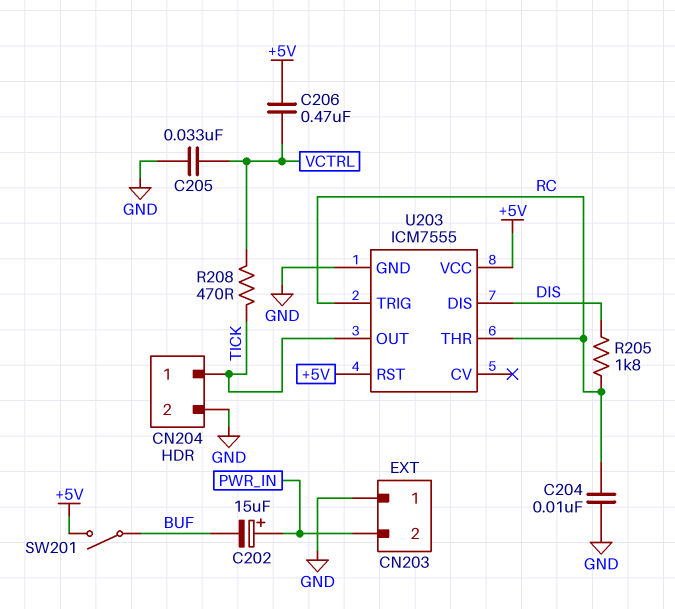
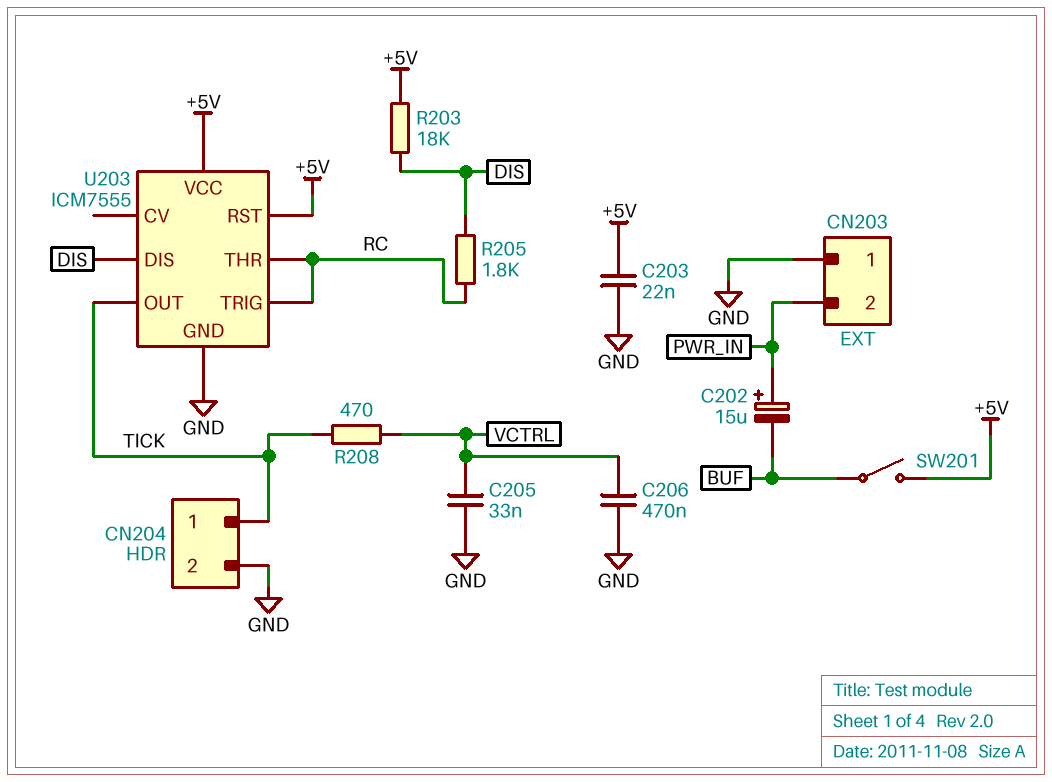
C203: none -> 22nF (+5V, GND)
C204: 10nF (GND, RC) -> none
C206: 470nF (+5V, VCTRL) -> 470nF (GND, VCTRL)
R203: none -> 18k (+5V, DIS)

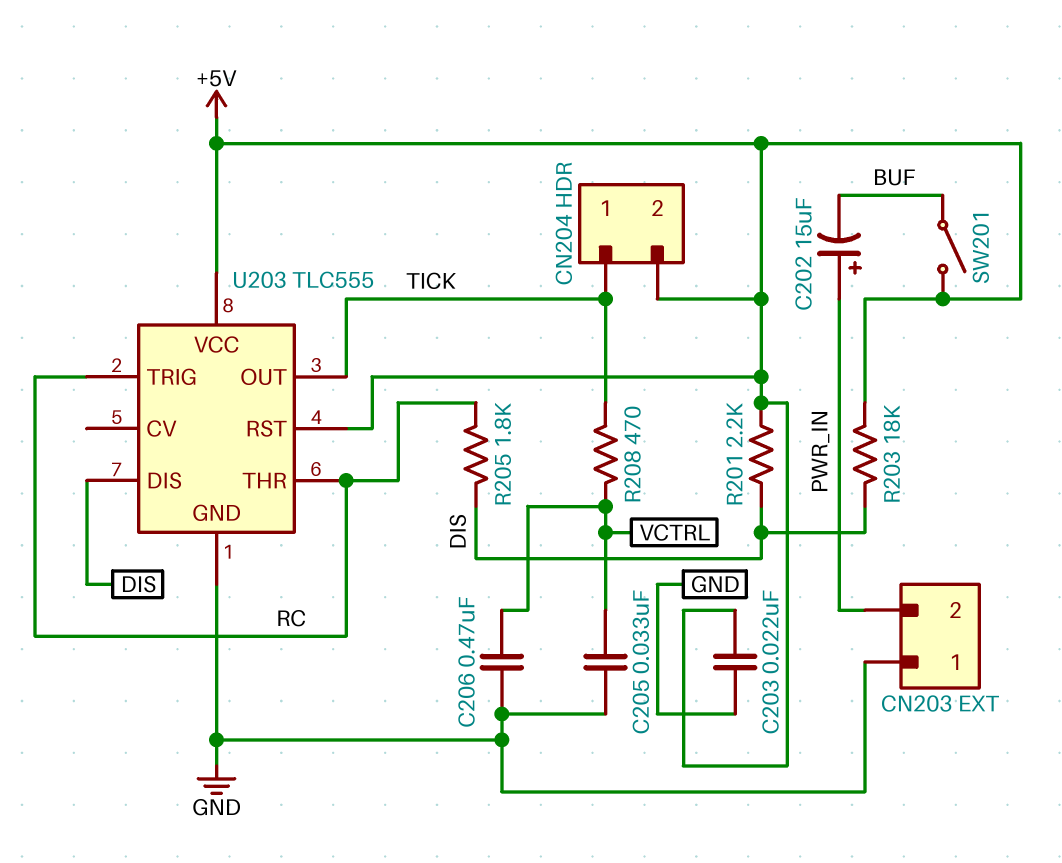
CN204 pin 2: GND -> +5V
R201: none -> 2.2k (+5V, DIS)
U203: ICM7555 -> TLC555

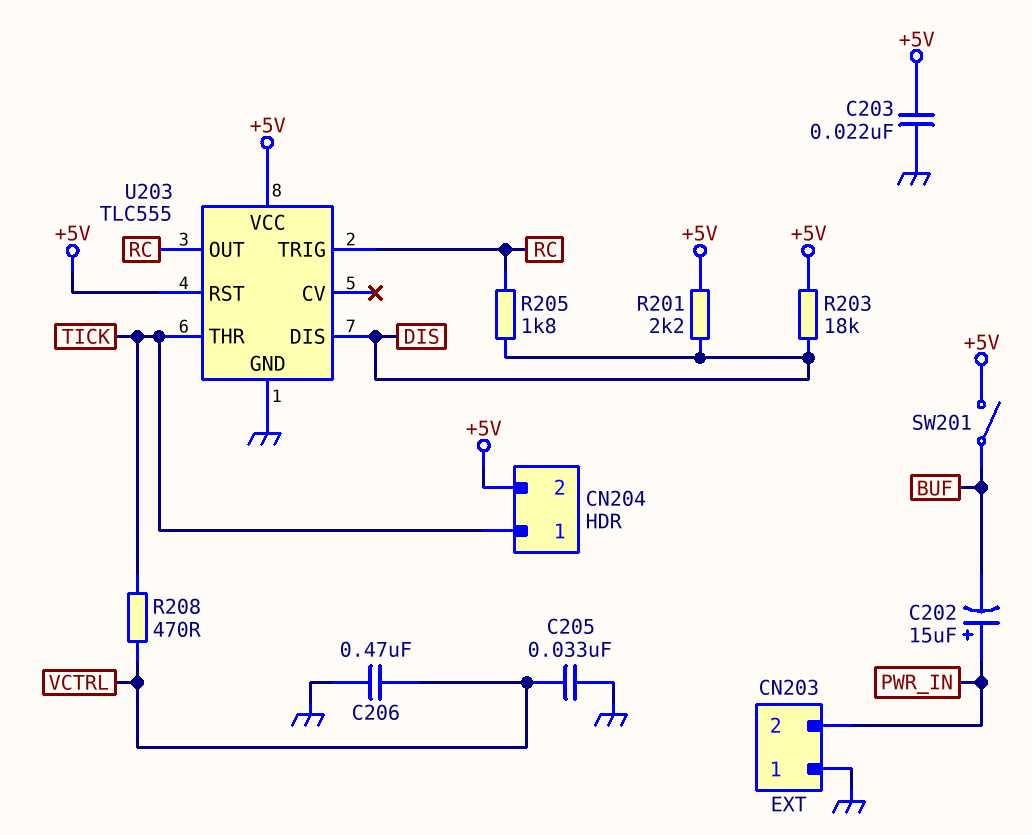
U203 pin OUT: TICK -> RC
U203 pin THR: RC -> TICK

